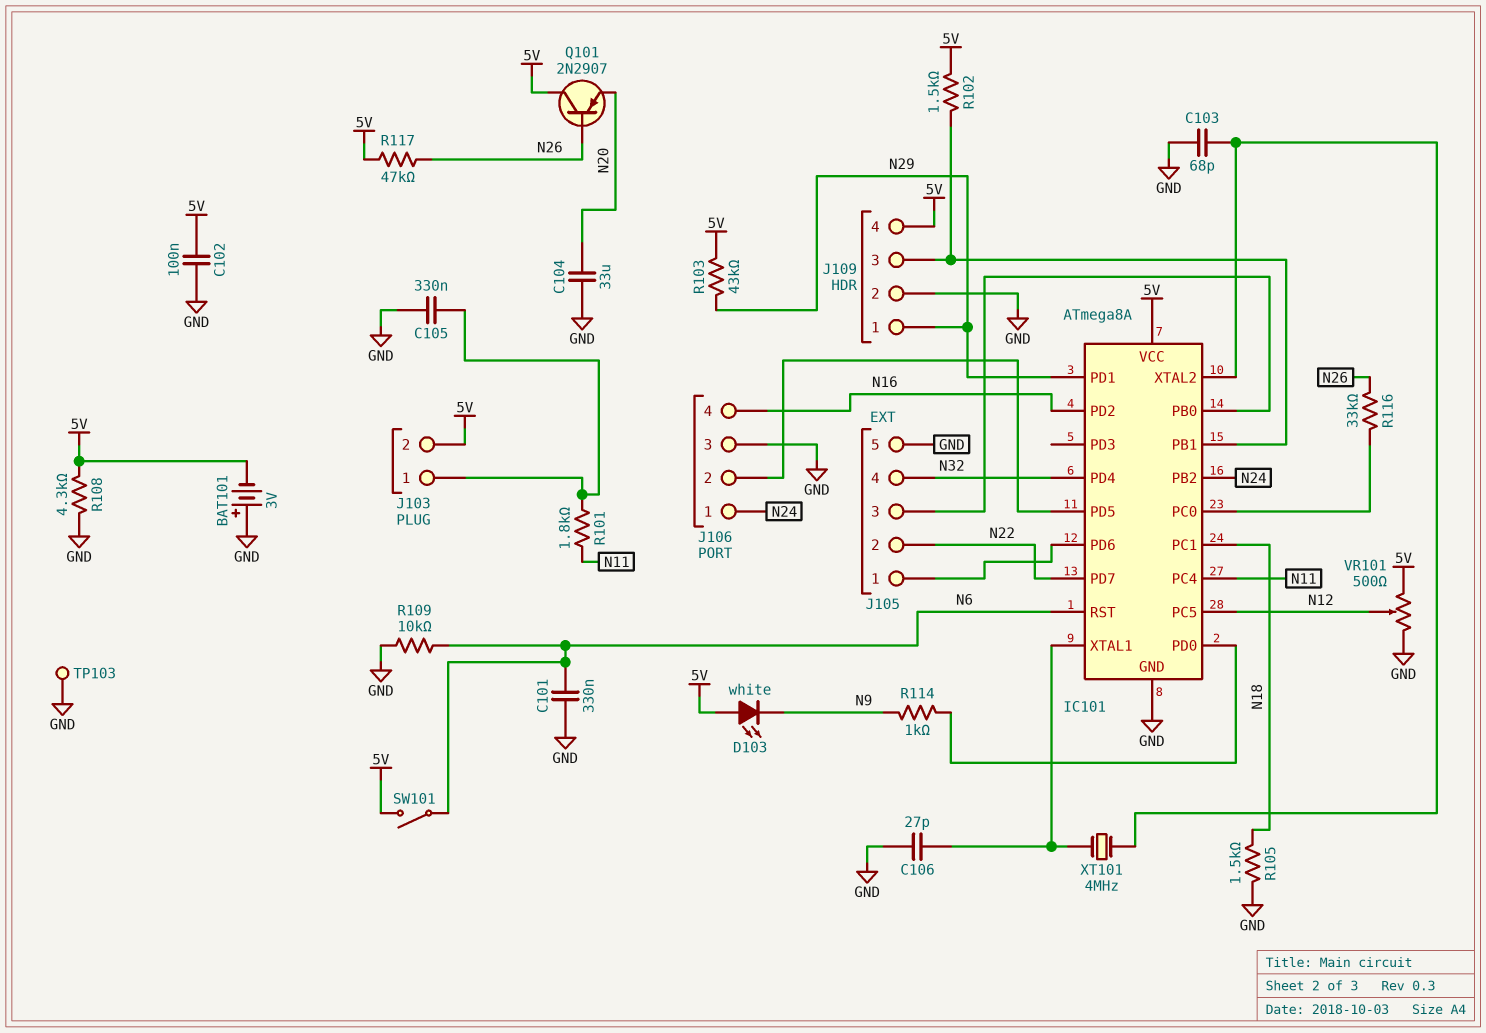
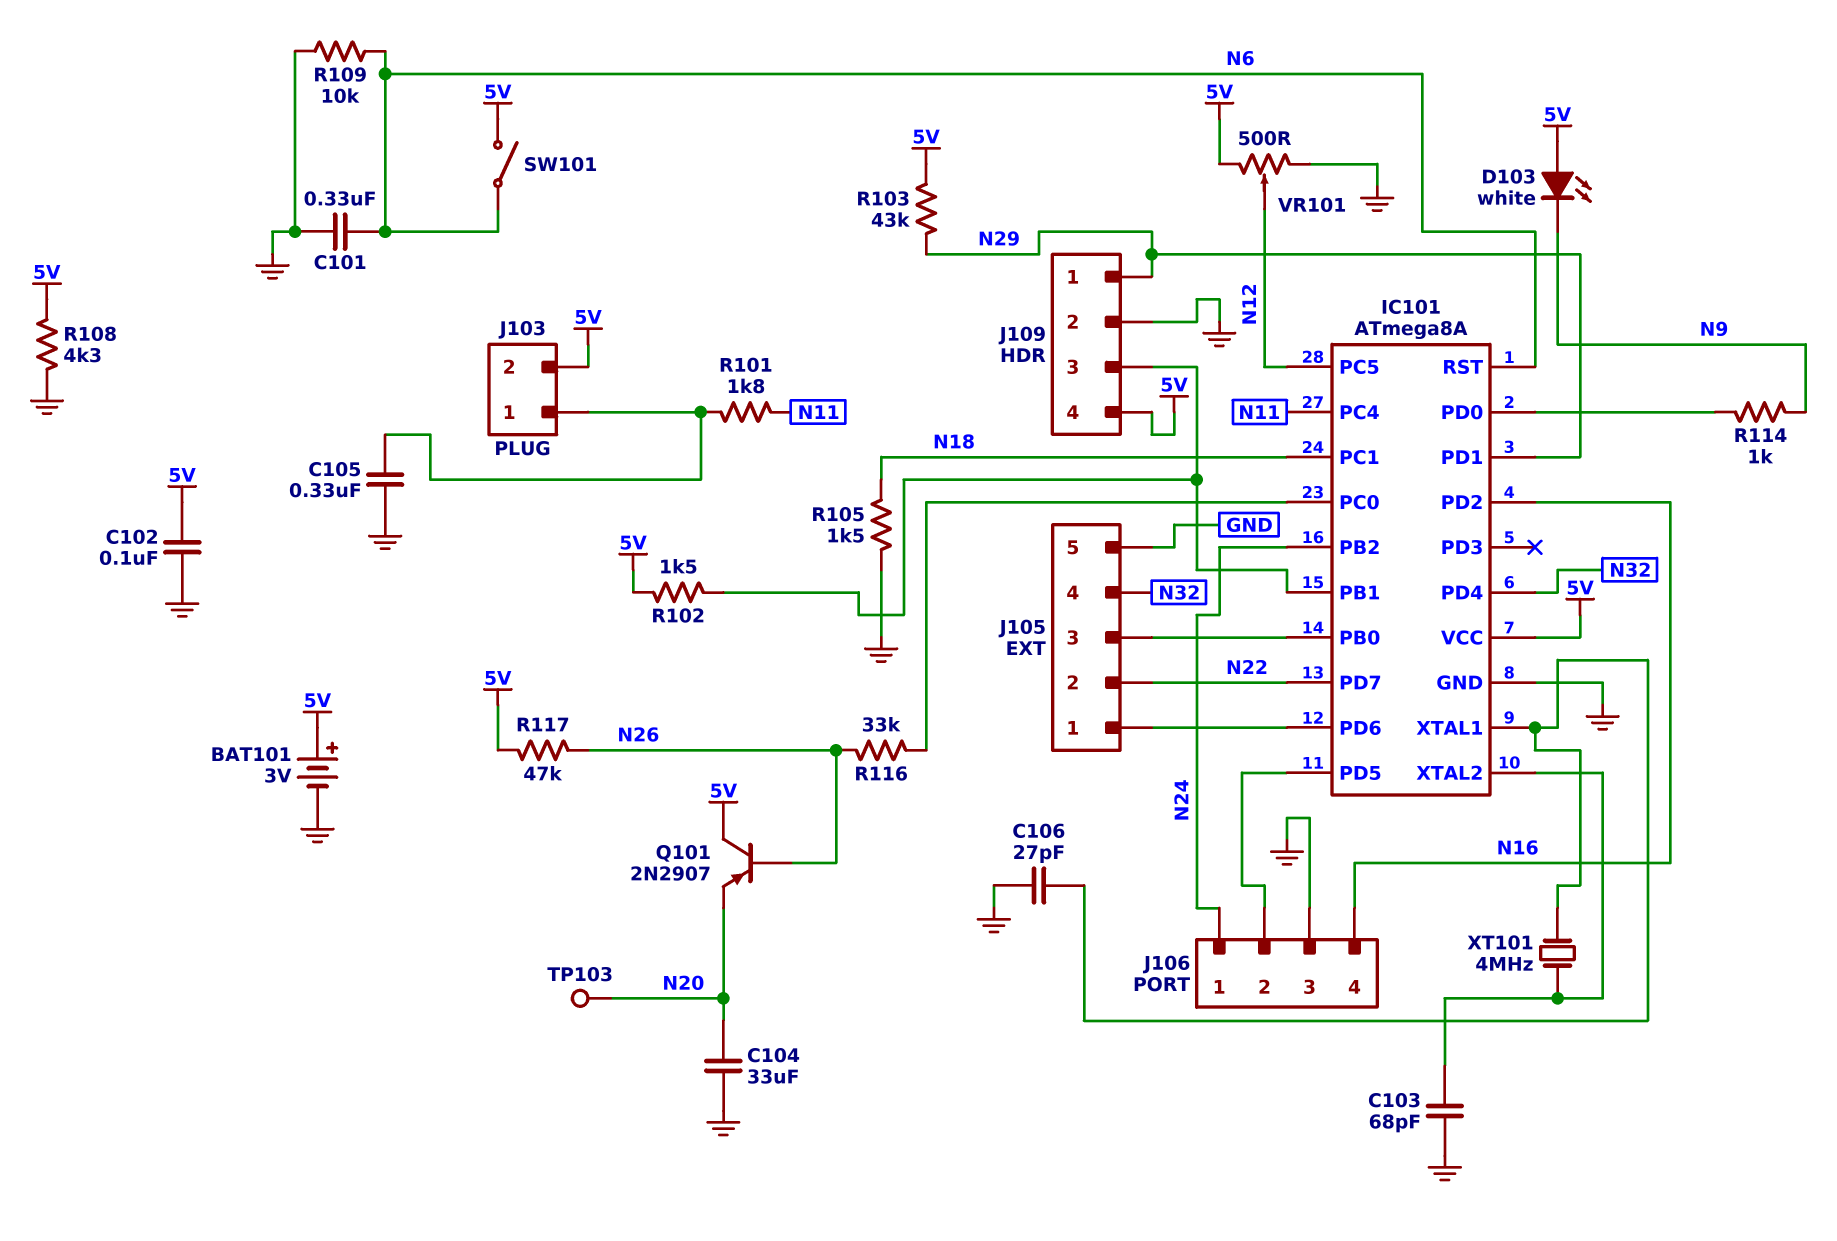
BAT101: 3V (plus GND, minus 5V) -> 3V (plus 5V, minus GND)
TP103: test point (GND) -> test point (N20)

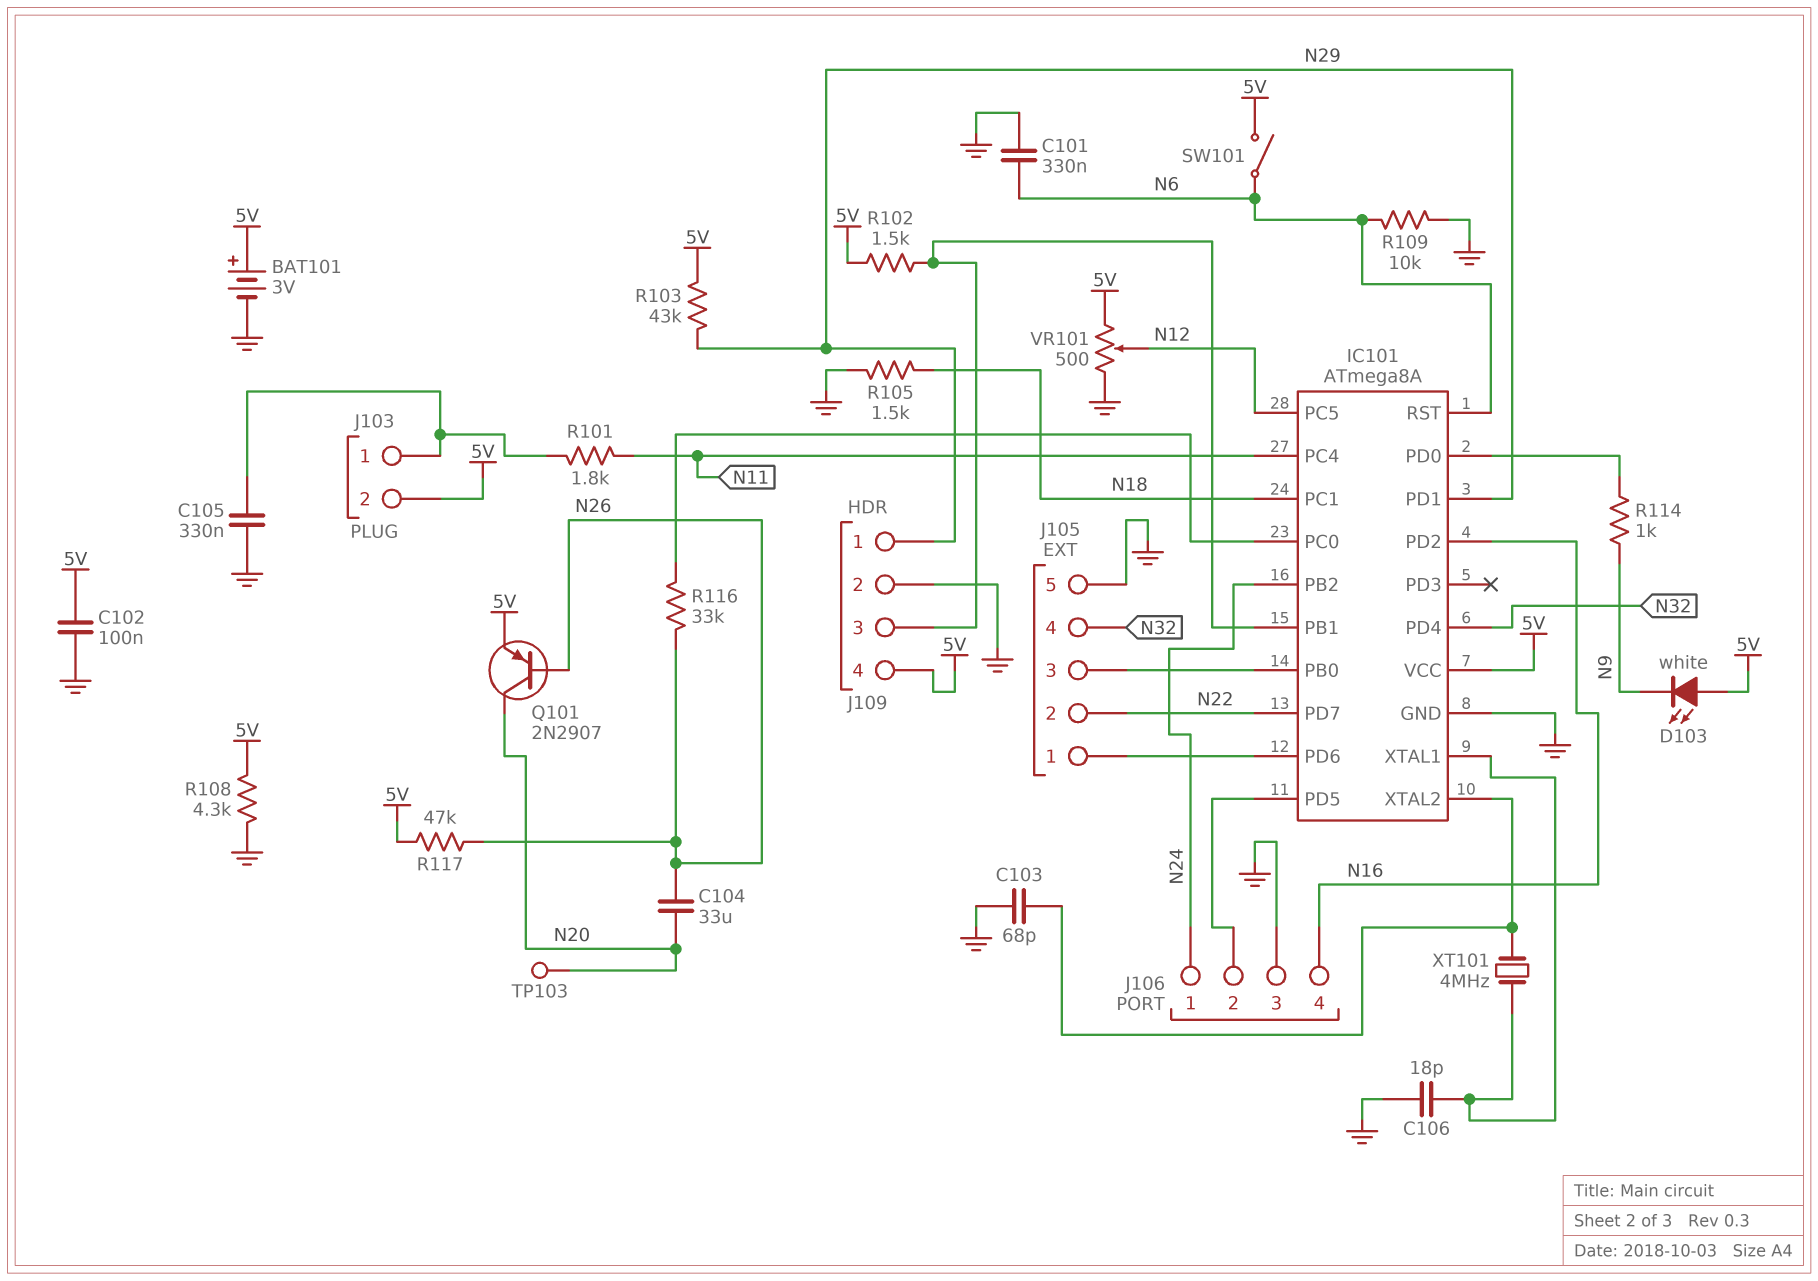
C104: 33uF (GND, N20) -> 33uF (N20, N26)
C106: 27pF (GND, IC101/XTAL1) -> 18pF (GND, IC101/XTAL1)
Q101: PNP 2N2907 (B N26, C 5V, E N20) -> PNP 2N2907 (B N26, C N20, E 5V)

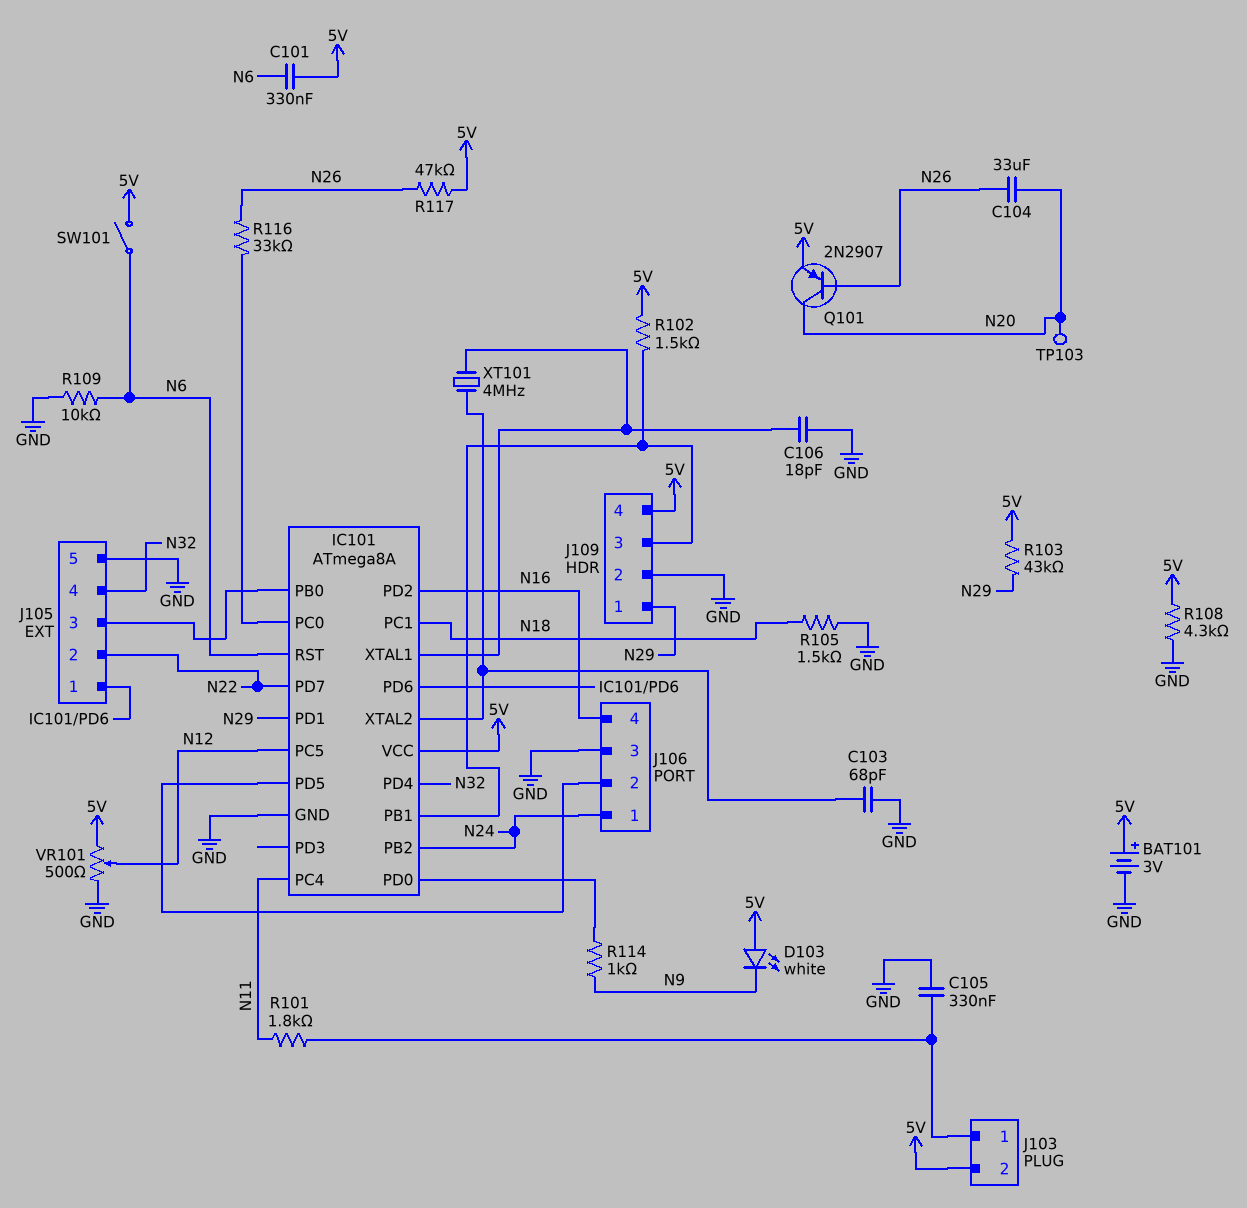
C101: 330nF (GND, N6) -> 330nF (5V, N6)
C102: 100nF (5V, GND) -> none

